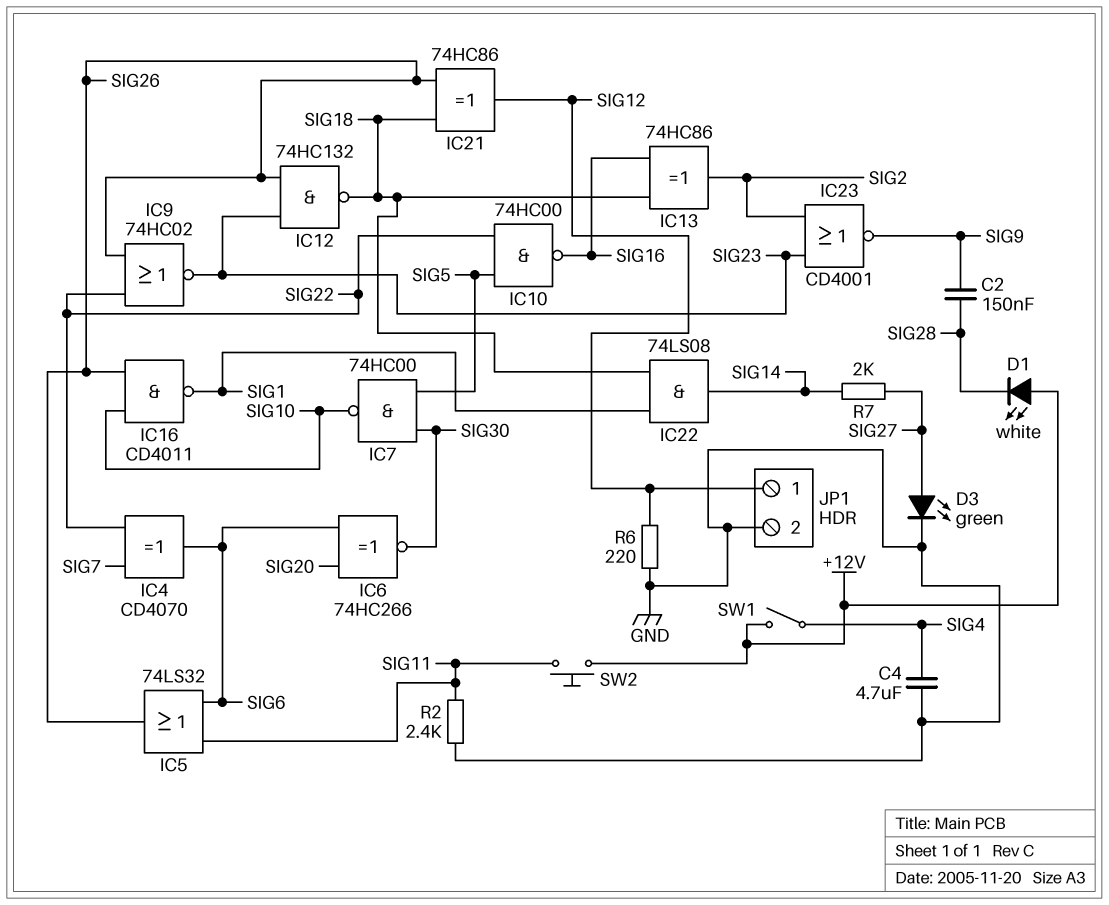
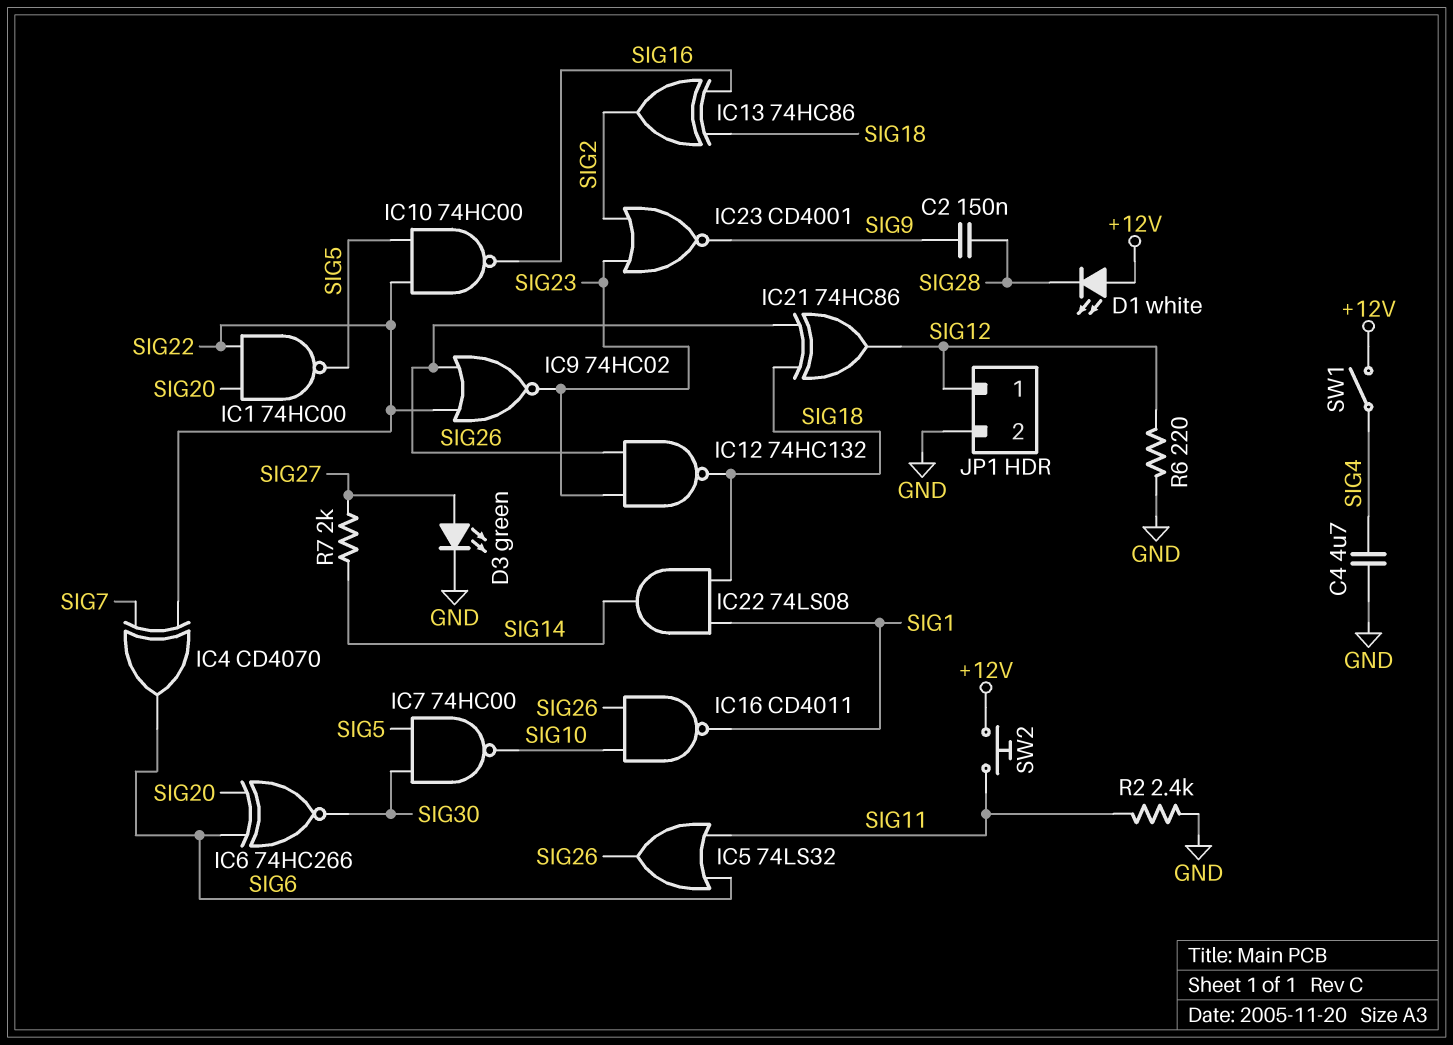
IC1: none -> NAND 74HC00 (in SIG20, in SIG22, out SIG5)

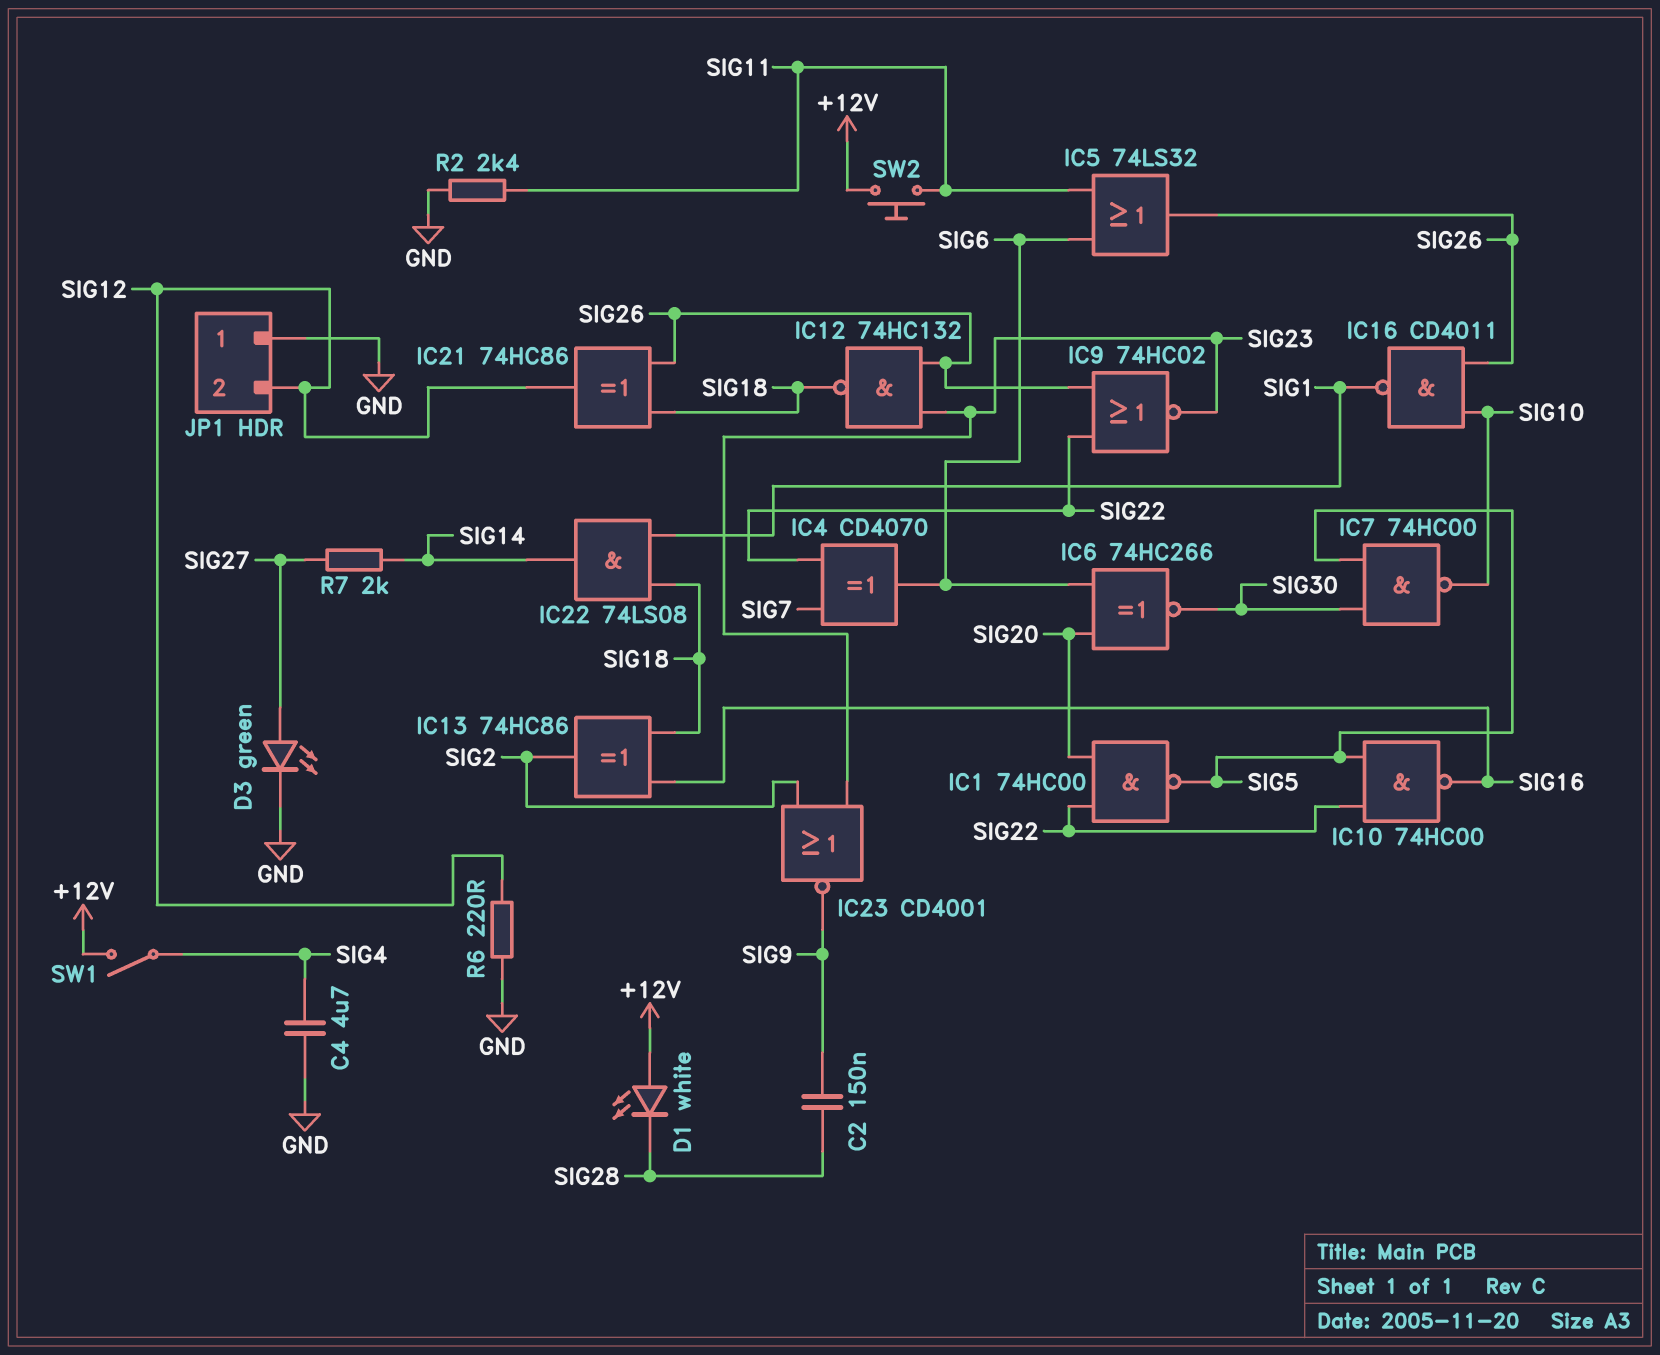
JP1 pin 1: SIG12 -> GND
JP1 pin 2: GND -> SIG12

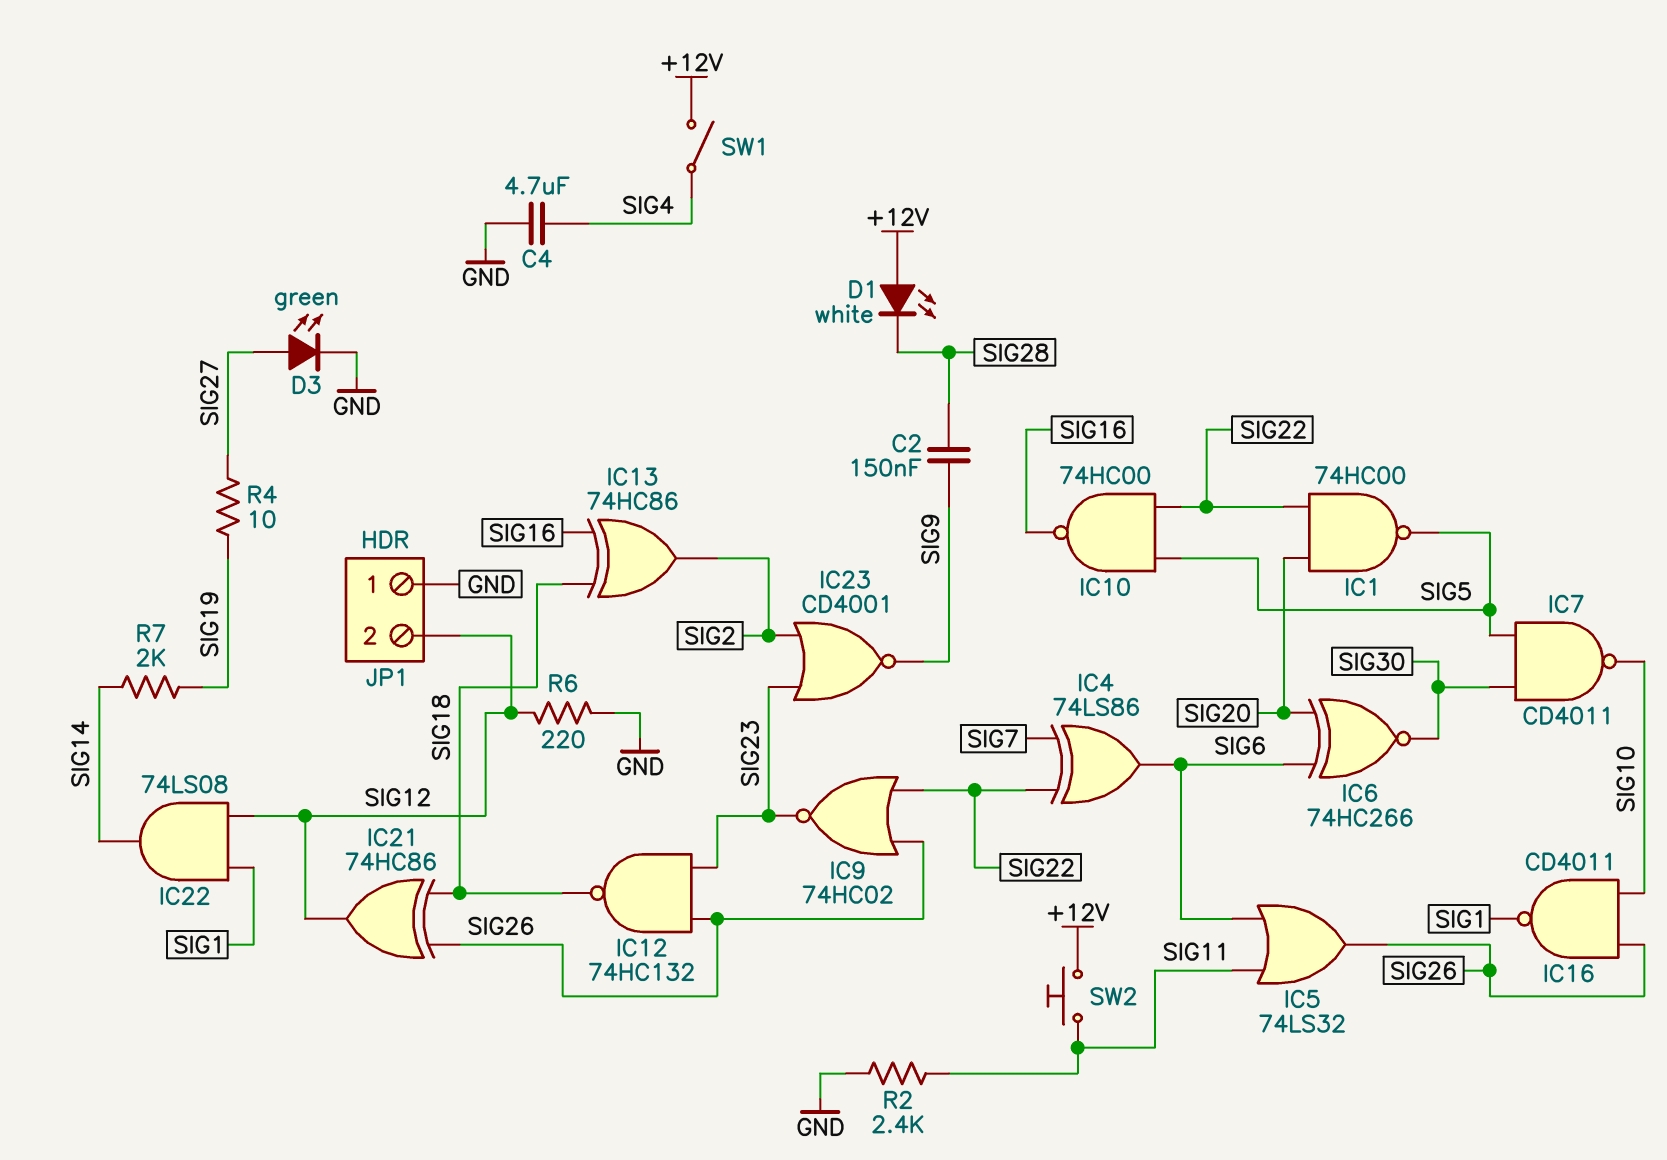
IC4: XOR CD4070 (in SIG7, in SIG22, out SIG6) -> XOR 74LS86 (in SIG7, in SIG22, out SIG6)
IC7: NAND 74HC00 (in SIG5, in SIG30, out SIG10) -> NAND CD4011 (in SIG5, in SIG30, out SIG10)
IC22: AND 74LS08 (in SIG1, in SIG18, out SIG14) -> AND 74LS08 (in SIG1, in SIG12, out SIG14)
R4: none -> 10 (SIG19, SIG27)
R7: 2k (SIG14, SIG27) -> 2k (SIG14, SIG19)

